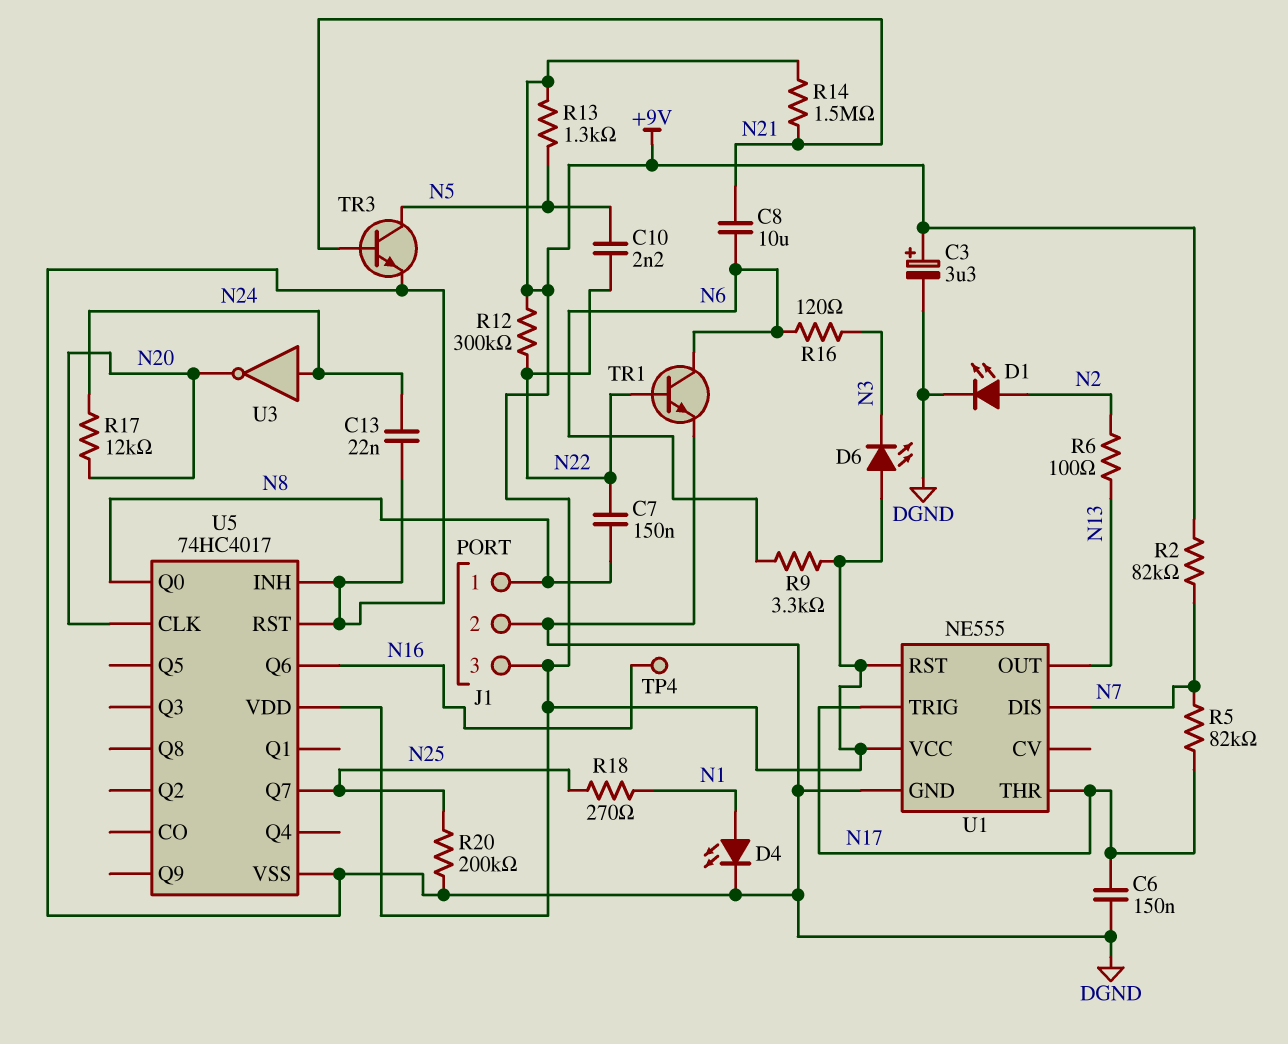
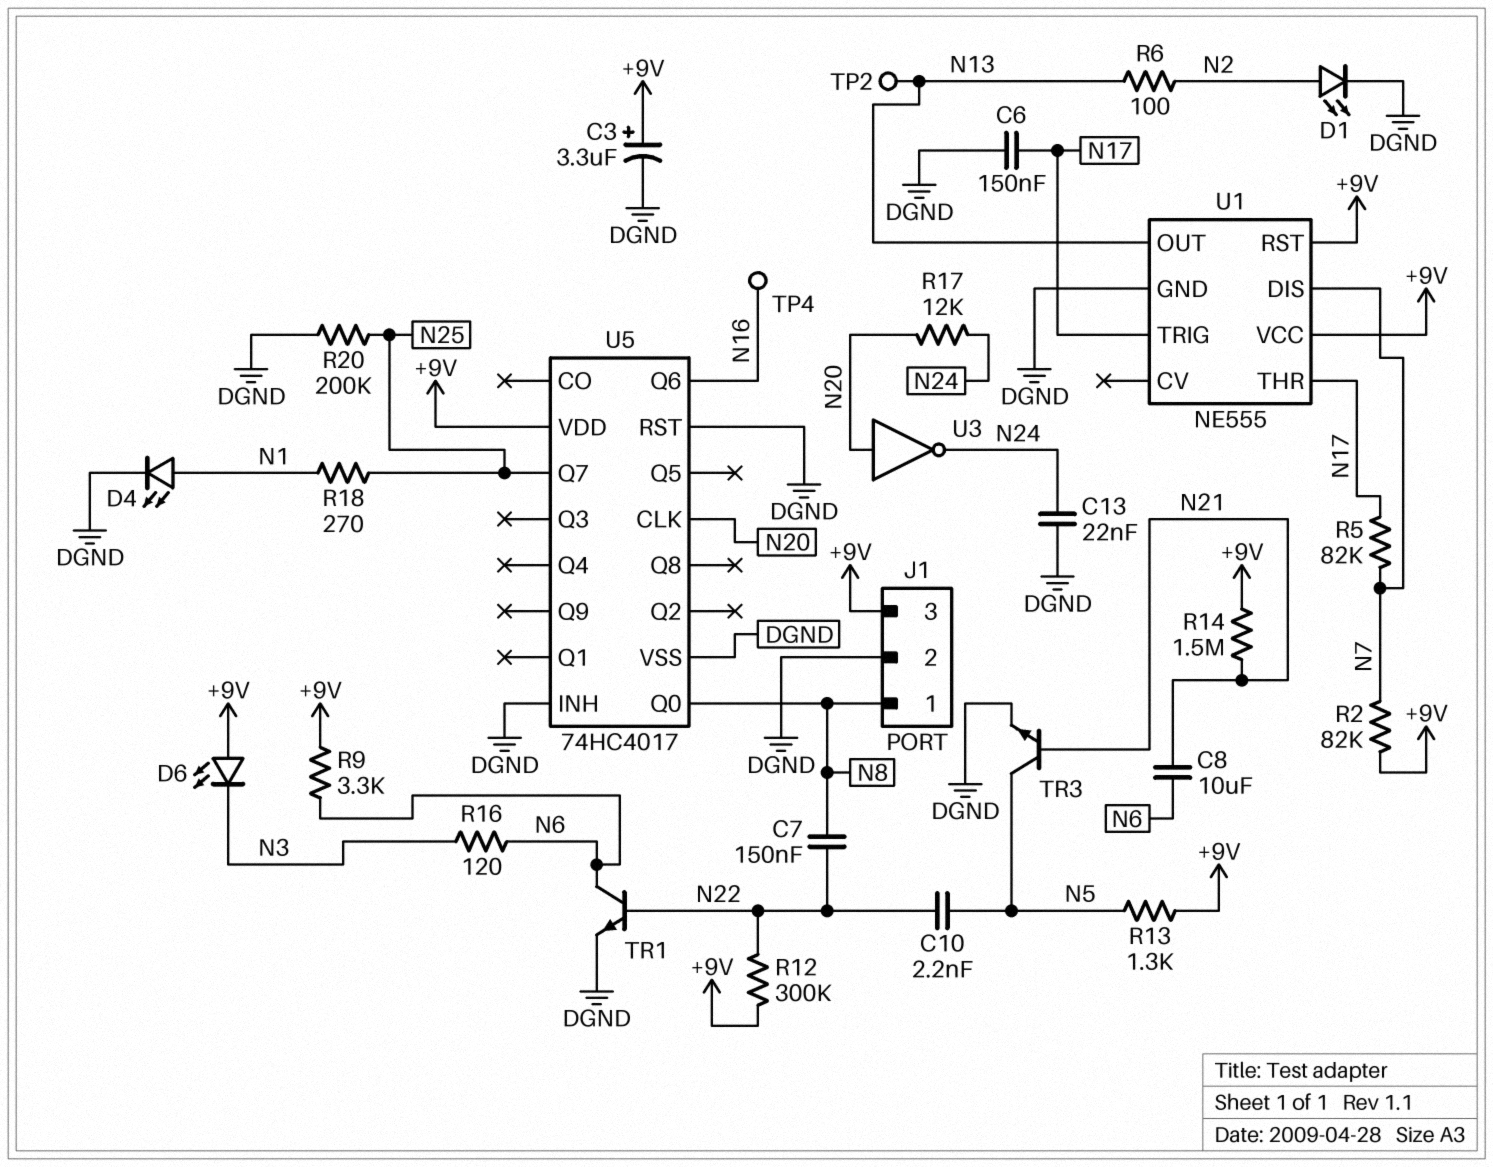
TP2: none -> test point (N13)
U3: NOT (in N24, out N20) -> NOT (in N20, out N24)

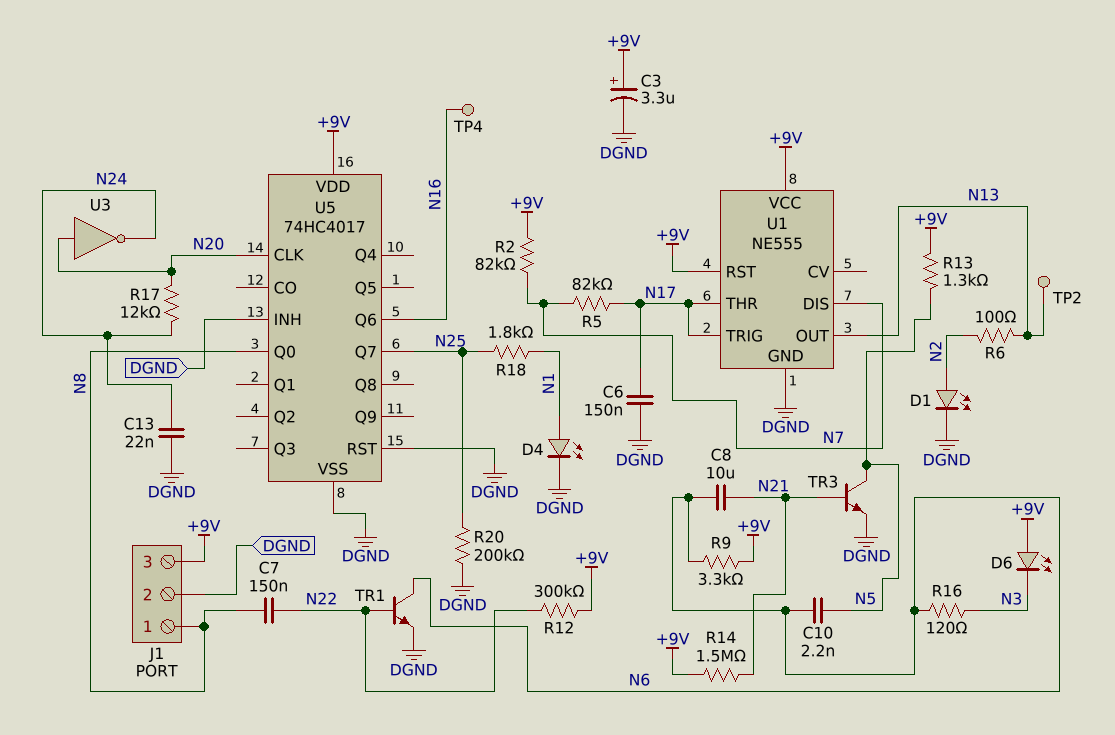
C10: 2.2nF (N5, N22) -> 2.2nF (N5, N6)
R18: 270 (N1, N25) -> 1.8k (N1, N25)

